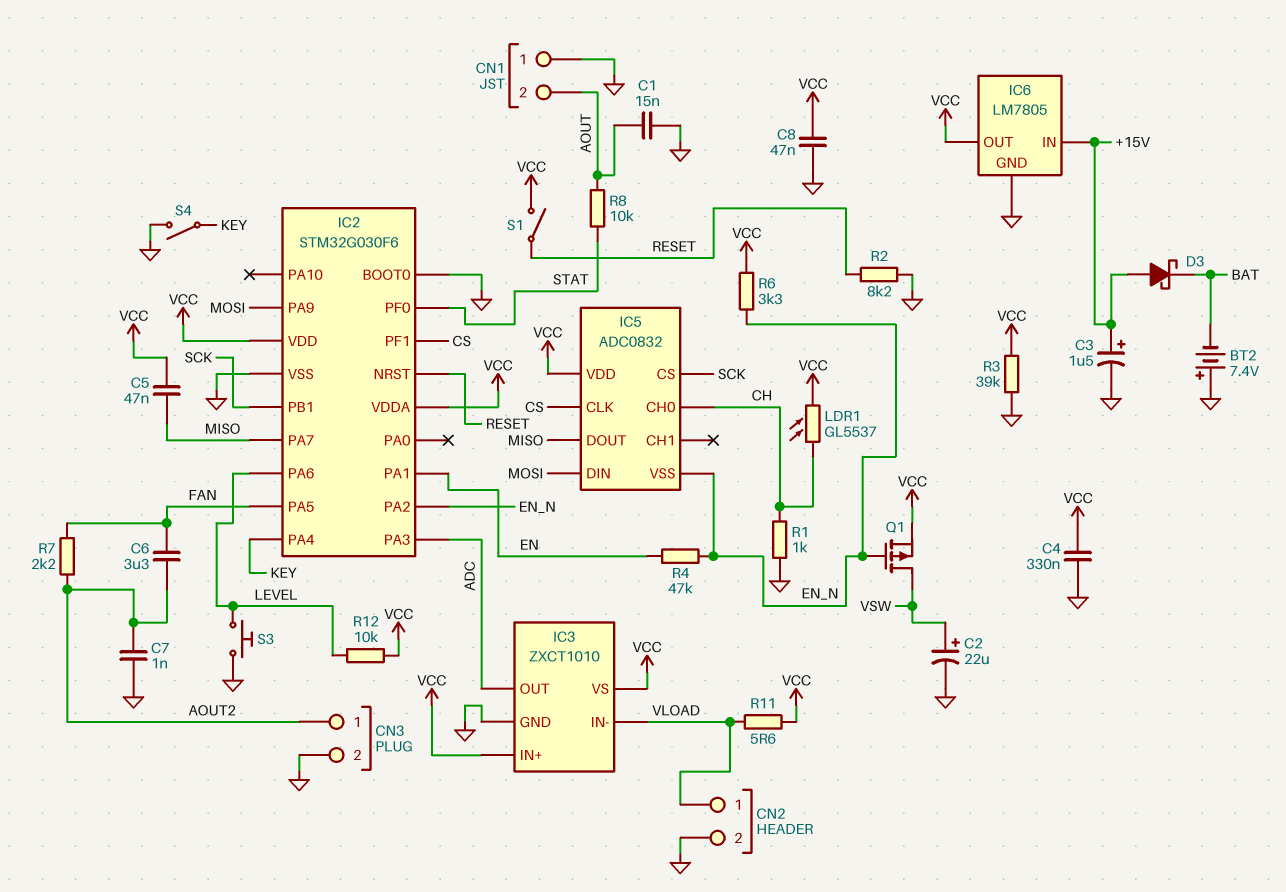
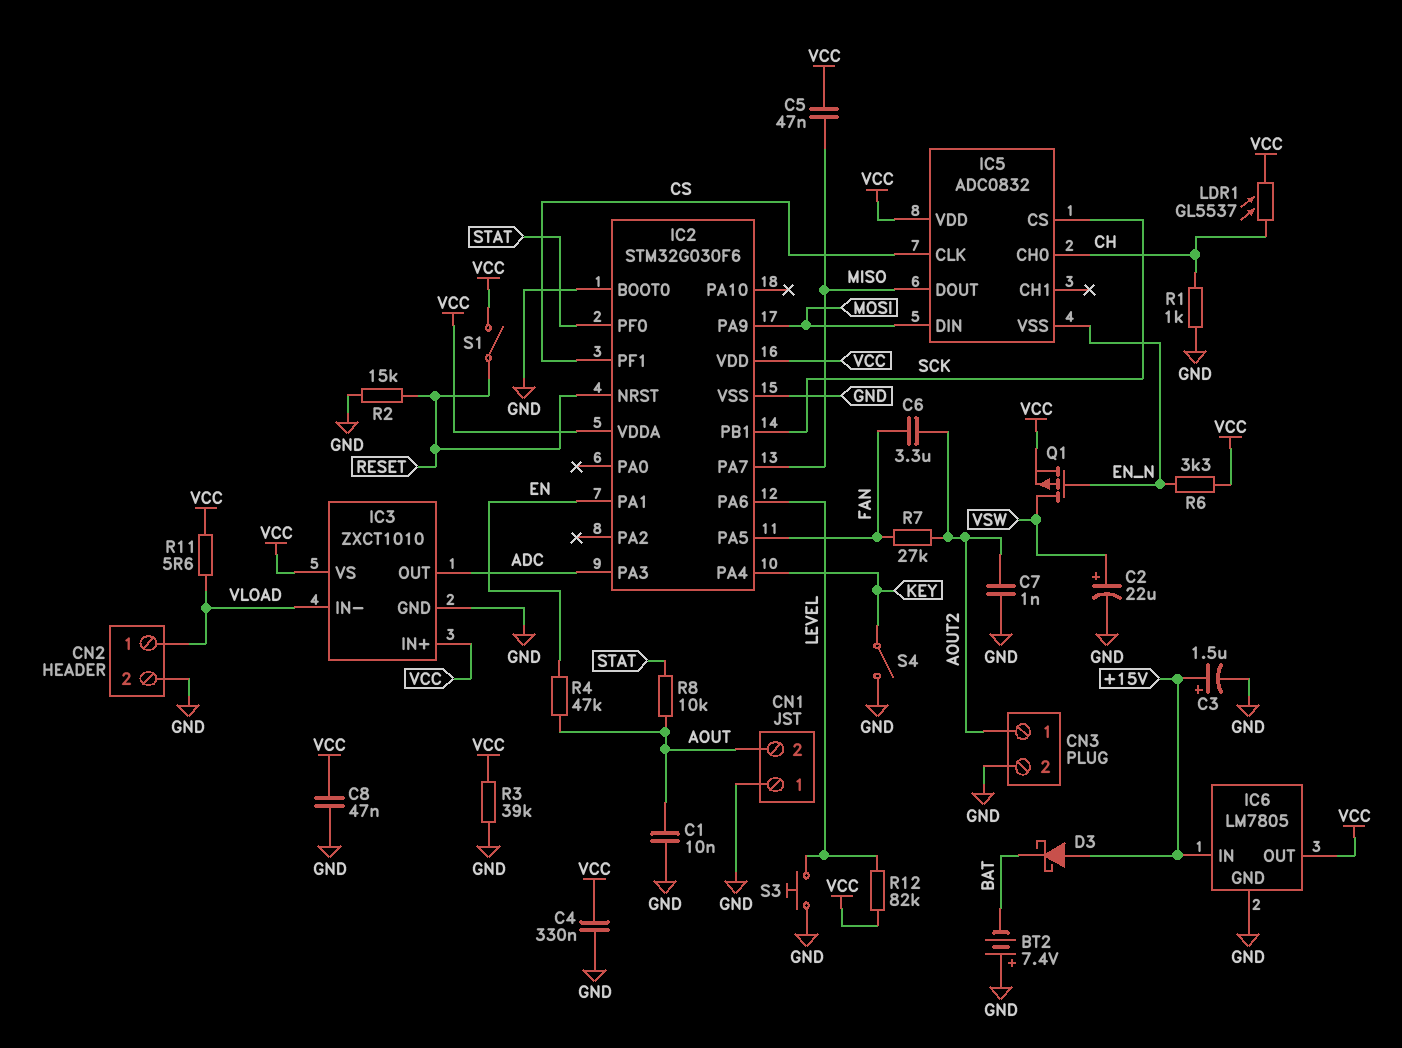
C1: 15nF (AOUT, GND) -> 10nF (AOUT, GND)
IC2 pin PA2: EN_N -> none
R2: 8.2k (GND, RESET) -> 15k (GND, RESET)
R4: 47k (EN, EN_N) -> 47k (AOUT, EN)
R7: 2.2k (AOUT2, FAN) -> 27k (AOUT2, FAN)
R12: 10k (LEVEL, VCC) -> 82k (LEVEL, VCC)

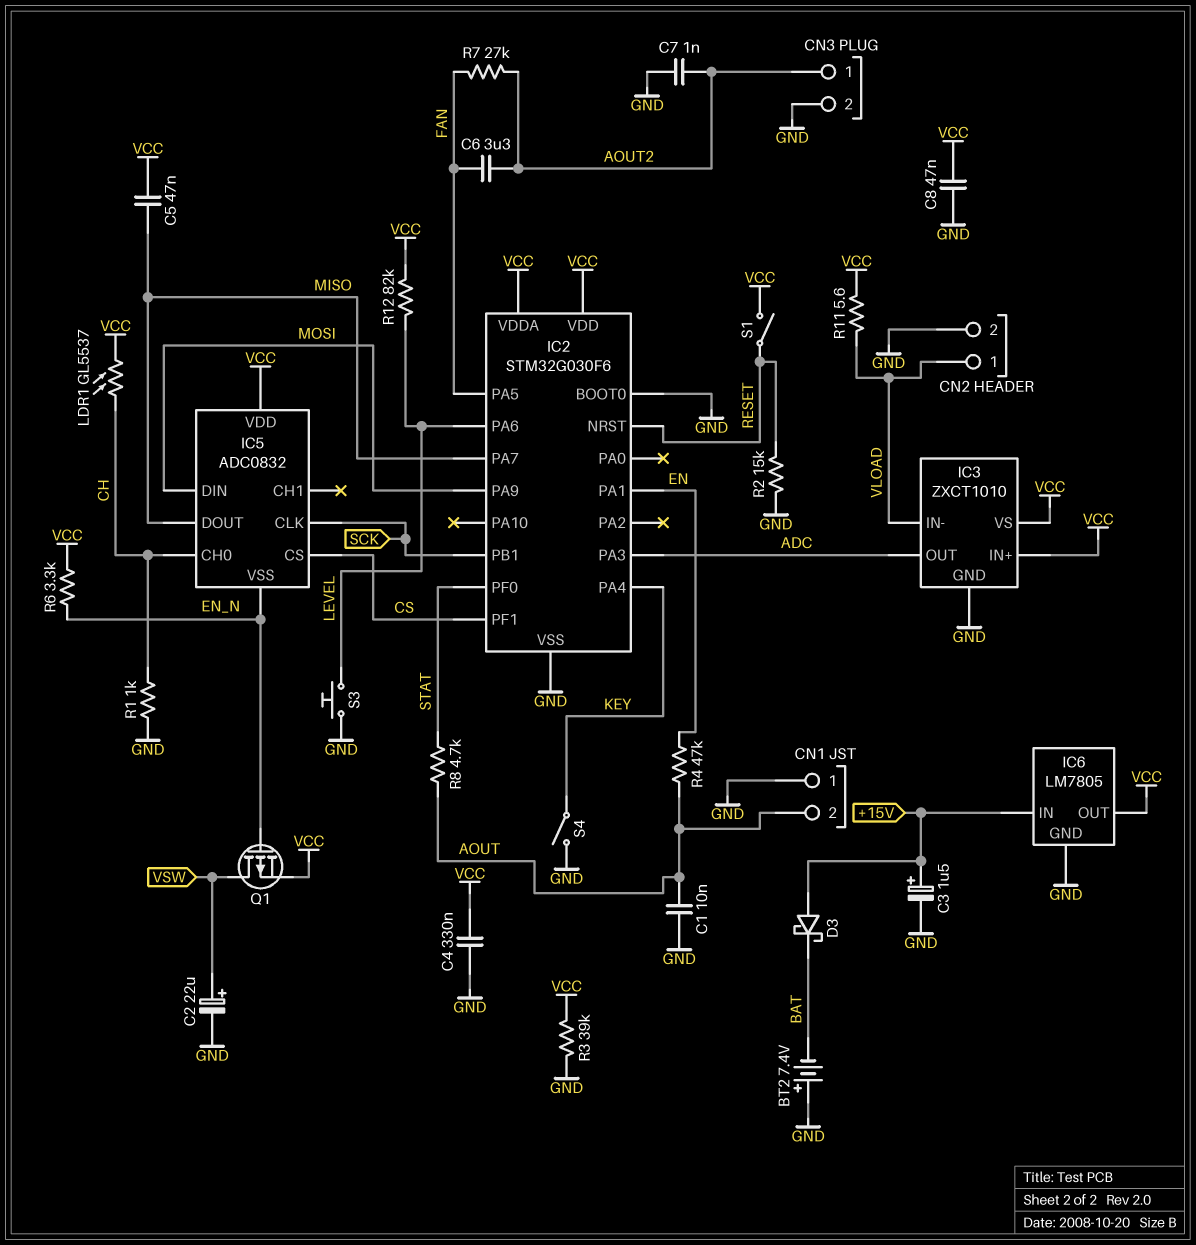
IC5 pin CLK: CS -> SCK
IC5 pin CS: SCK -> CS
R8: 10k (AOUT, STAT) -> 4.7k (AOUT, STAT)

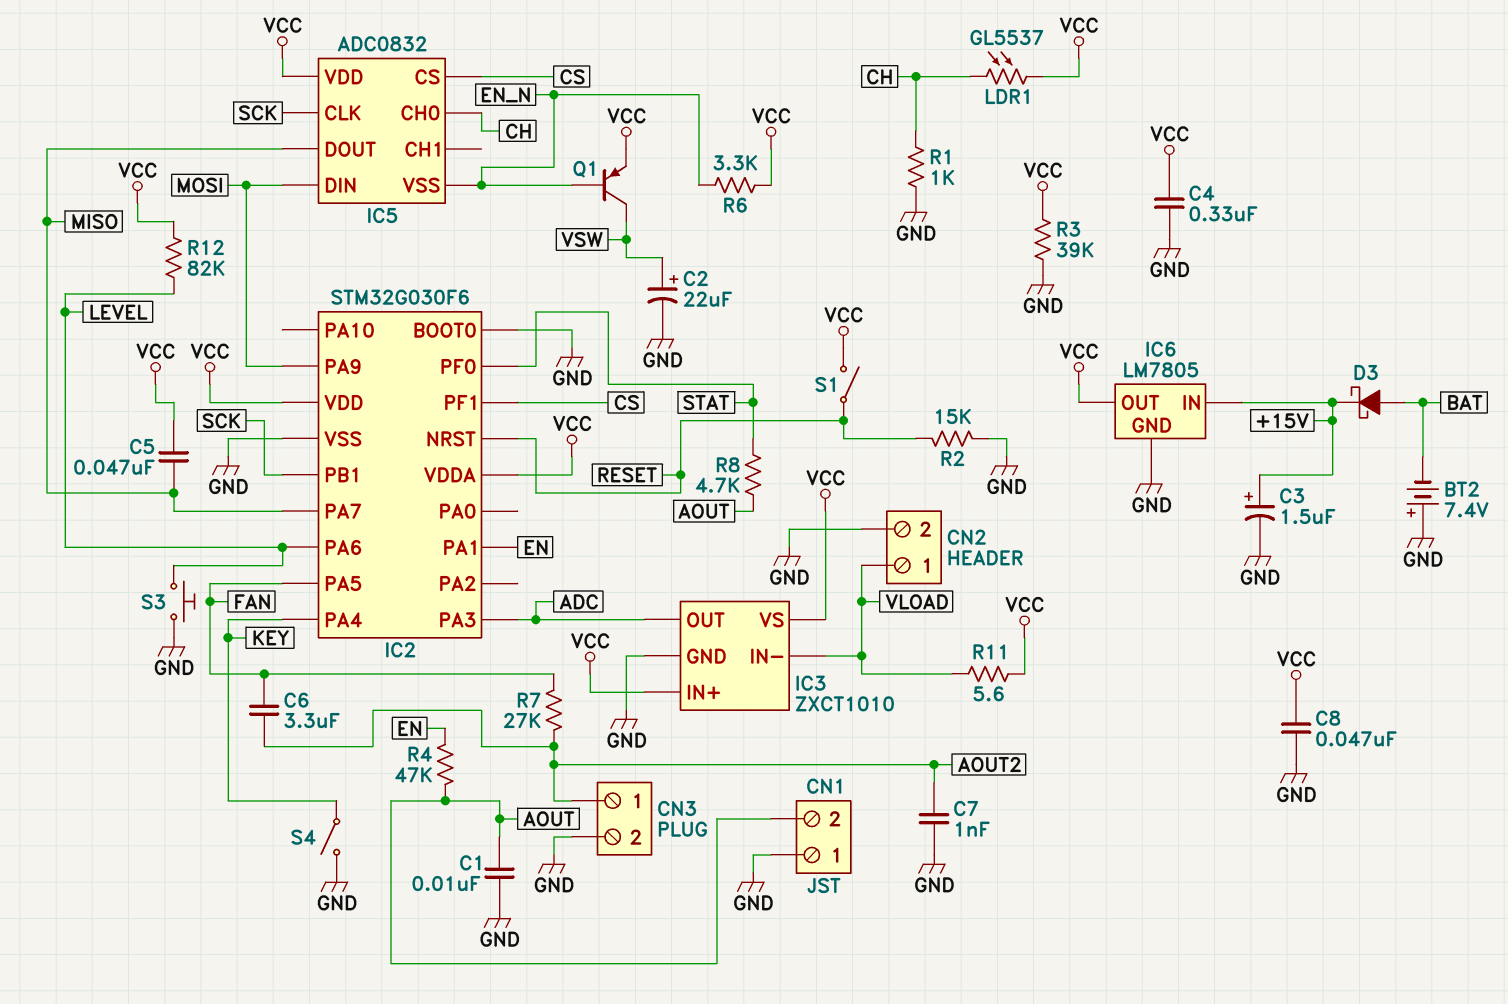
D3: schottky (A +15V, K BAT) -> schottky (A BAT, K +15V)
Q1: PMOS (G EN_N, D VSW, S VCC) -> PNP (B EN_N, C VSW, E VCC)

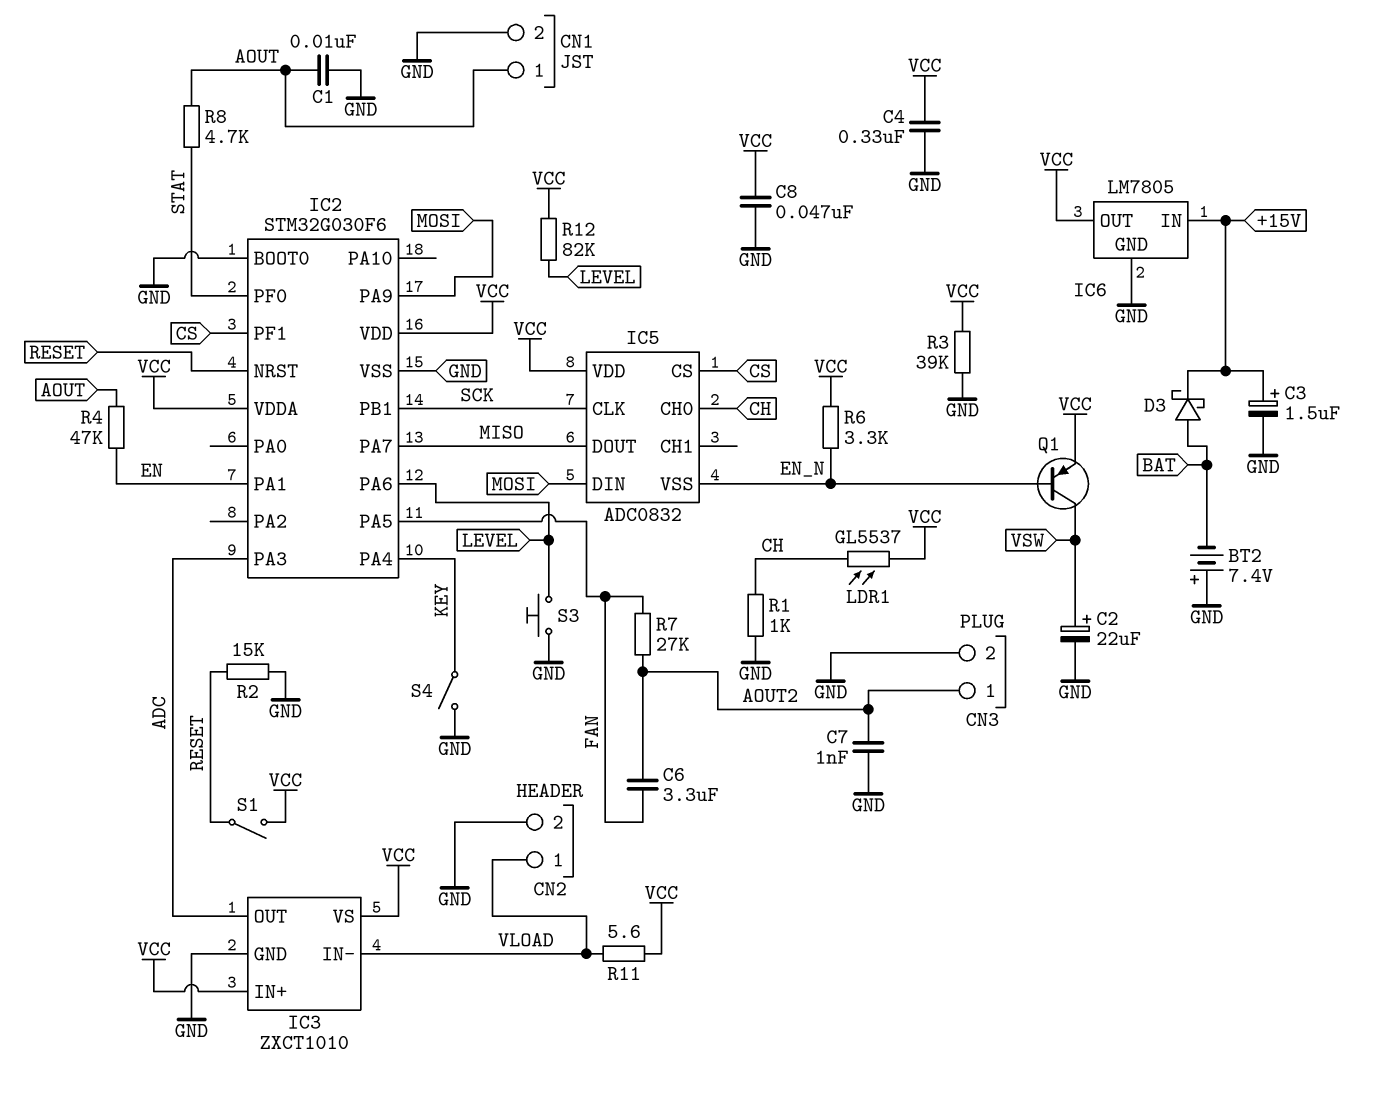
C5: 47nF (MISO, VCC) -> none
CN1 pin 1: GND -> AOUT
CN1 pin 2: AOUT -> GND

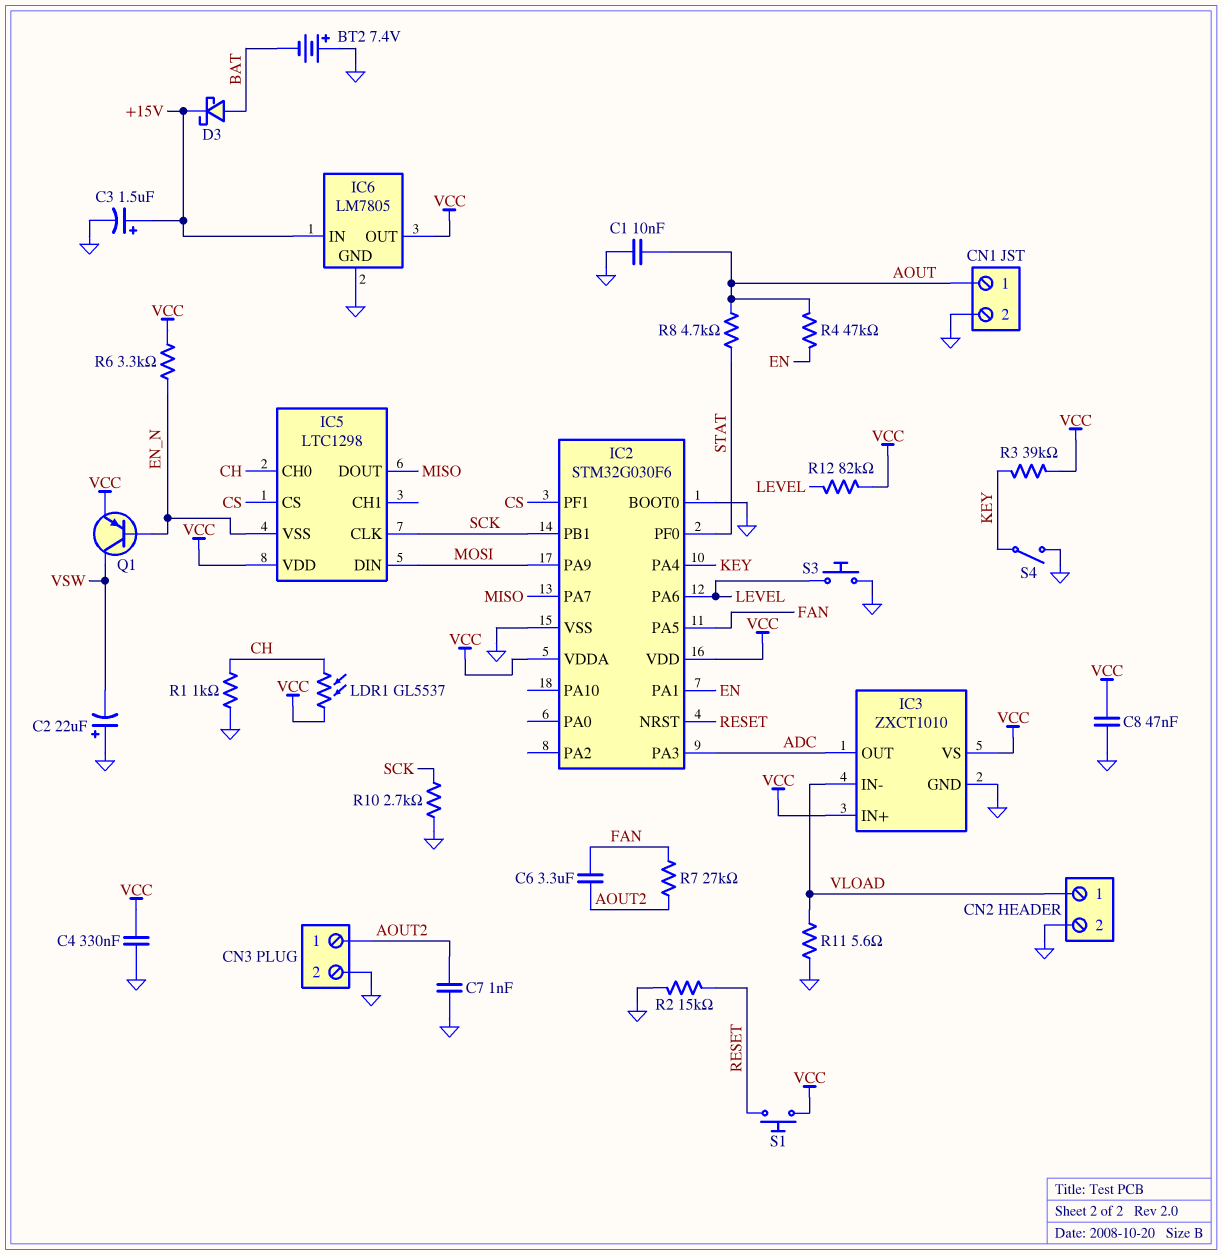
C2: 22uF (plus VSW, minus GND) -> 22uF (plus GND, minus VSW)
IC5: ADC0832 -> LTC1298
R3: 39k (GND, VCC) -> 39k (KEY, VCC)
R10: none -> 2.7k (GND, SCK)
R11: 5.6 (VCC, VLOAD) -> 5.6 (GND, VLOAD)
S1: switch (RESET, VCC) -> button (RESET, VCC)

